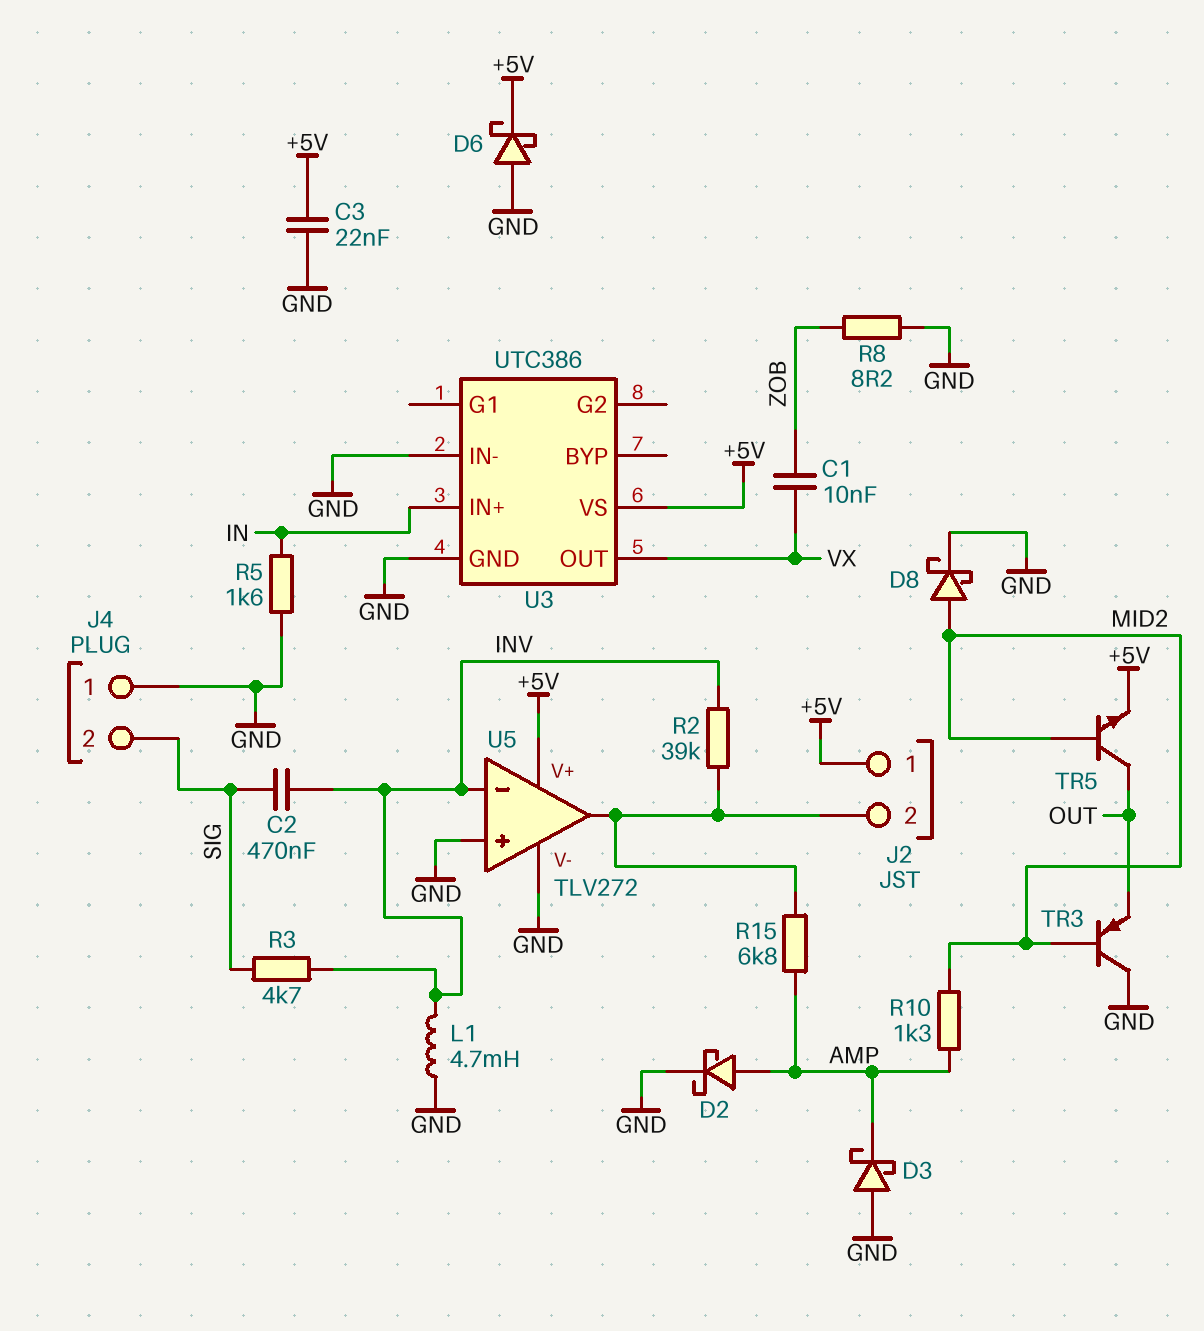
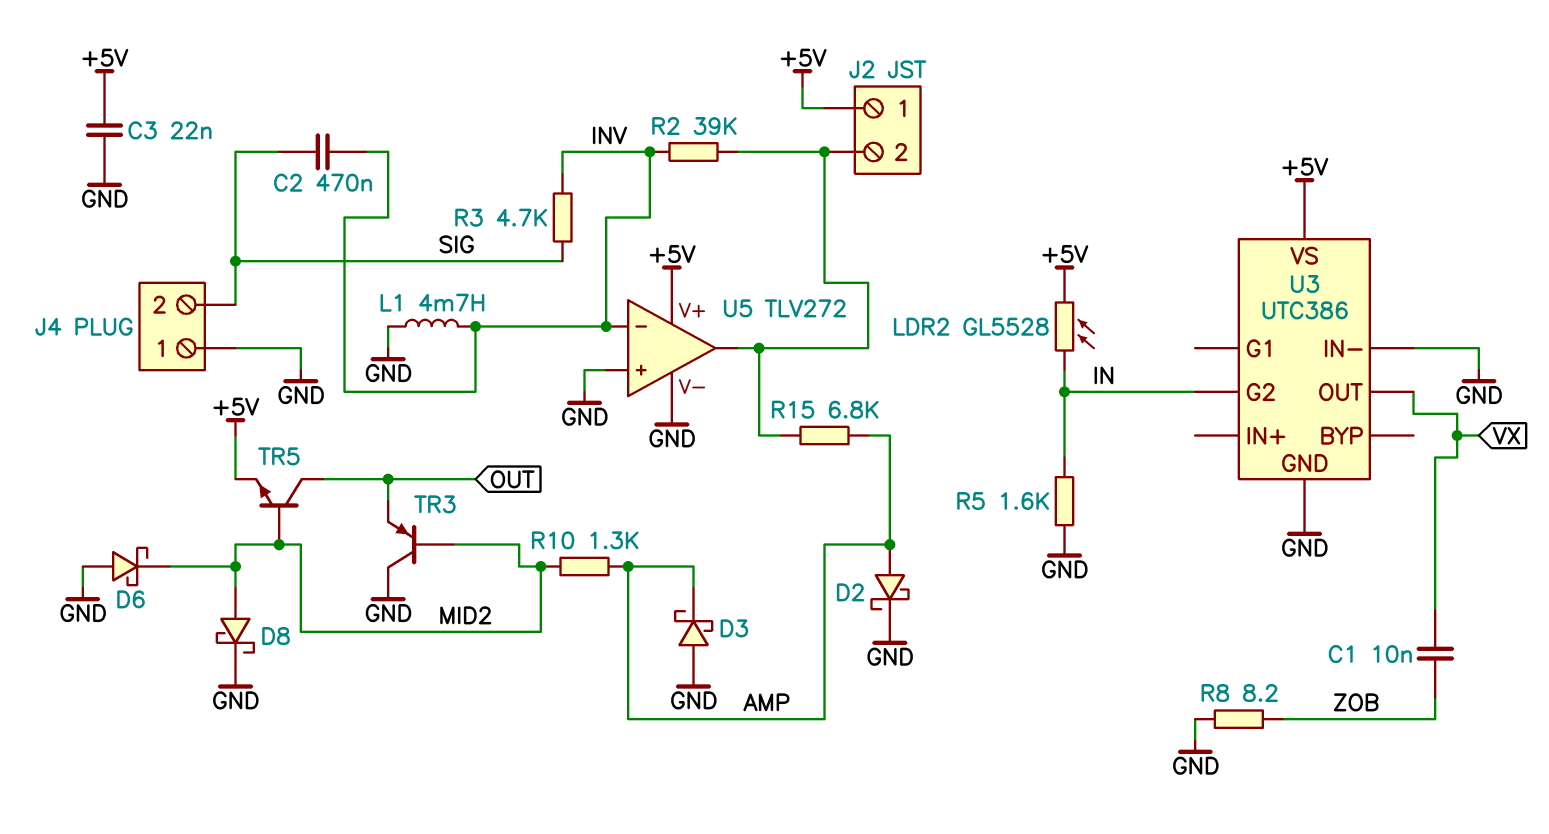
D6: schottky (A GND, K +5V) -> schottky (A GND, K MID2)
LDR2: none -> GL5528 (+5V, IN)
U3 pin G2: none -> IN
U3 pin IN+: IN -> none

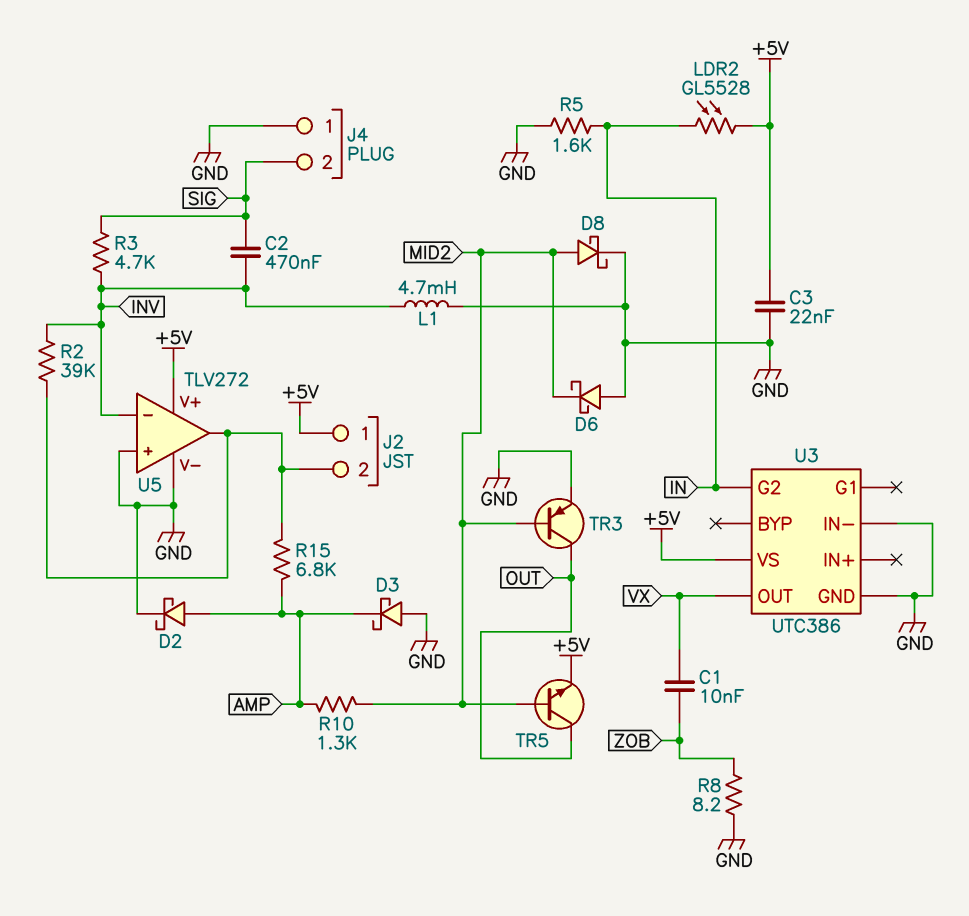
TR3: PNP (B MID2, C GND, E OUT) -> PNP (B MID2, C OUT, E GND)

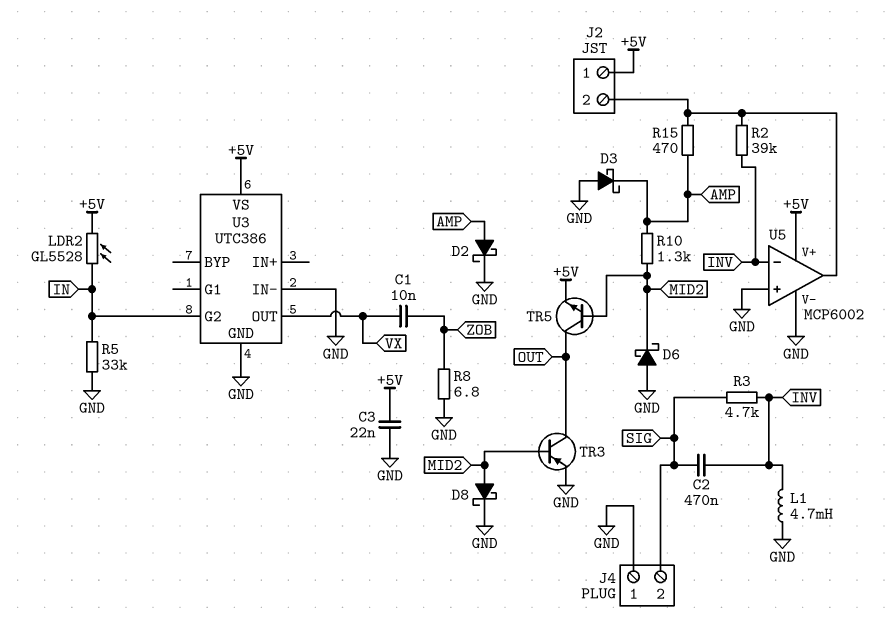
R5: 1.6k (GND, IN) -> 33k (GND, IN)
R8: 8.2 (GND, ZOB) -> 6.8 (GND, ZOB)
R15: 6.8k (AMP, J2/2) -> 470 (AMP, J2/2)
U5: TLV272 -> MCP6002

